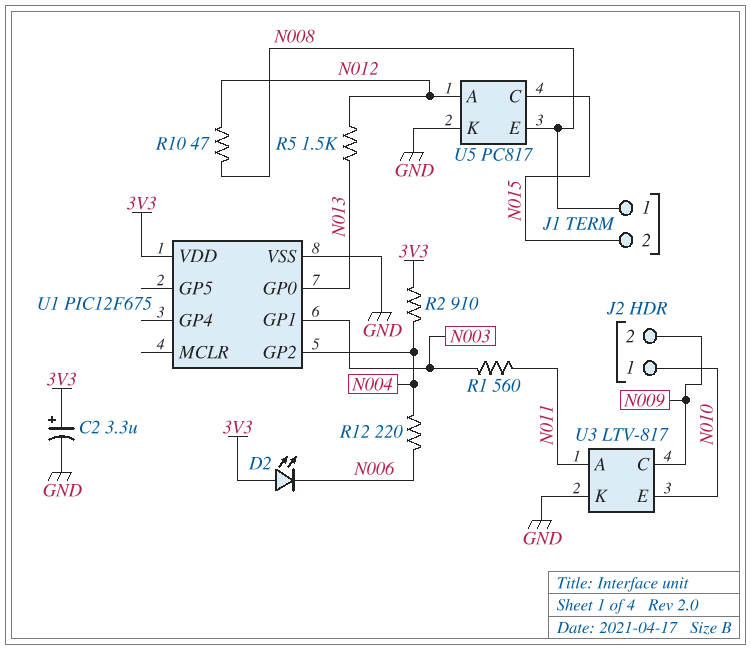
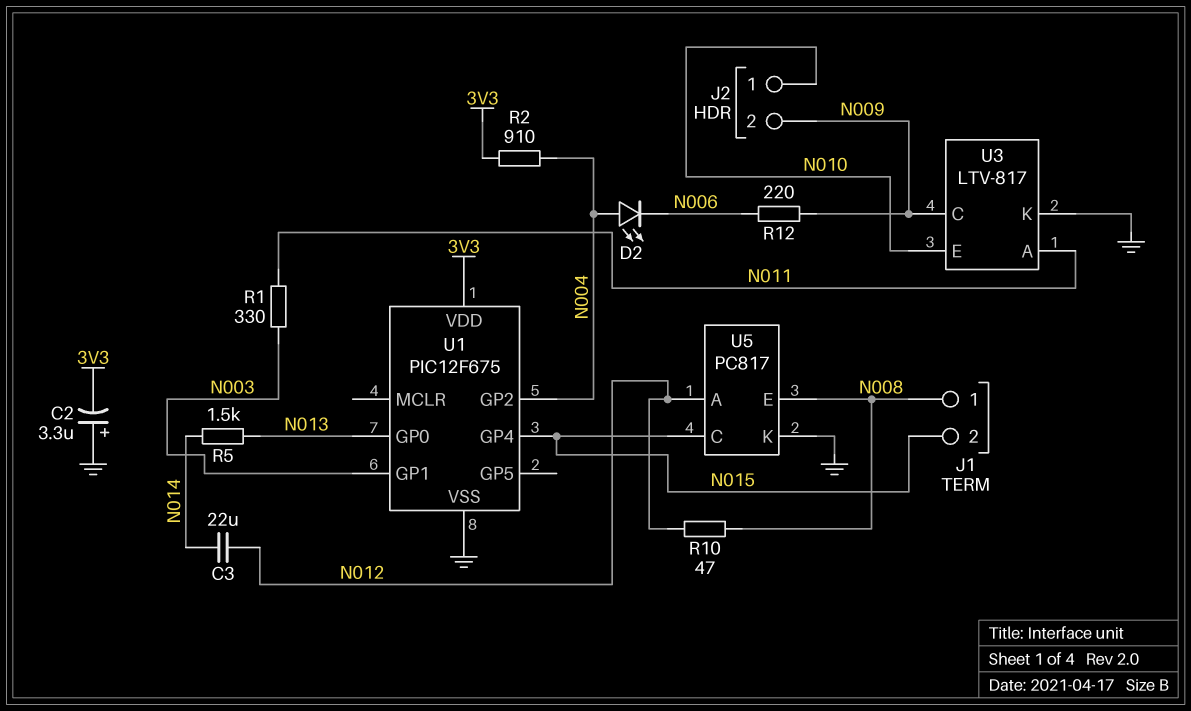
C2: 3.3uF (plus 3V3, minus GND) -> 3.3uF (plus GND, minus 3V3)
C3: none -> 22uF (N012, N014)
D2: LED (A 3V3, K N006) -> LED (A N004, K N006)
R1: 560 (N003, N011) -> 330 (N003, N011)
R5: 1.5k (N012, N013) -> 1.5k (N013, N014)
R12: 220 (N004, N006) -> 220 (N006, N009)
U1 pin GP4: none -> N015

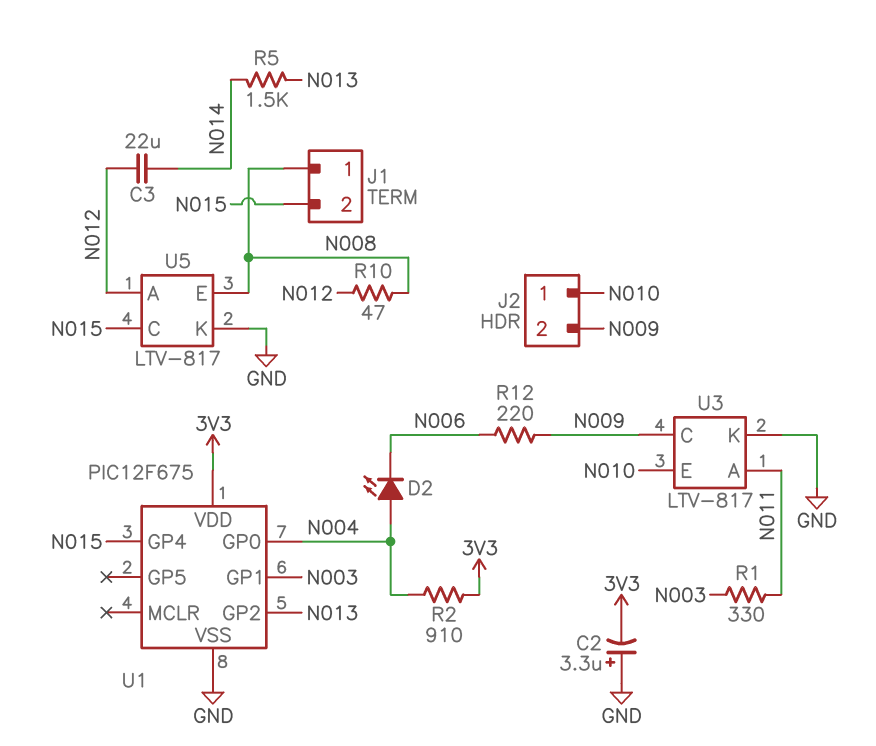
U1 pin GP0: N013 -> N004
U1 pin GP2: N004 -> N013
U5: PC817 -> LTV-817

